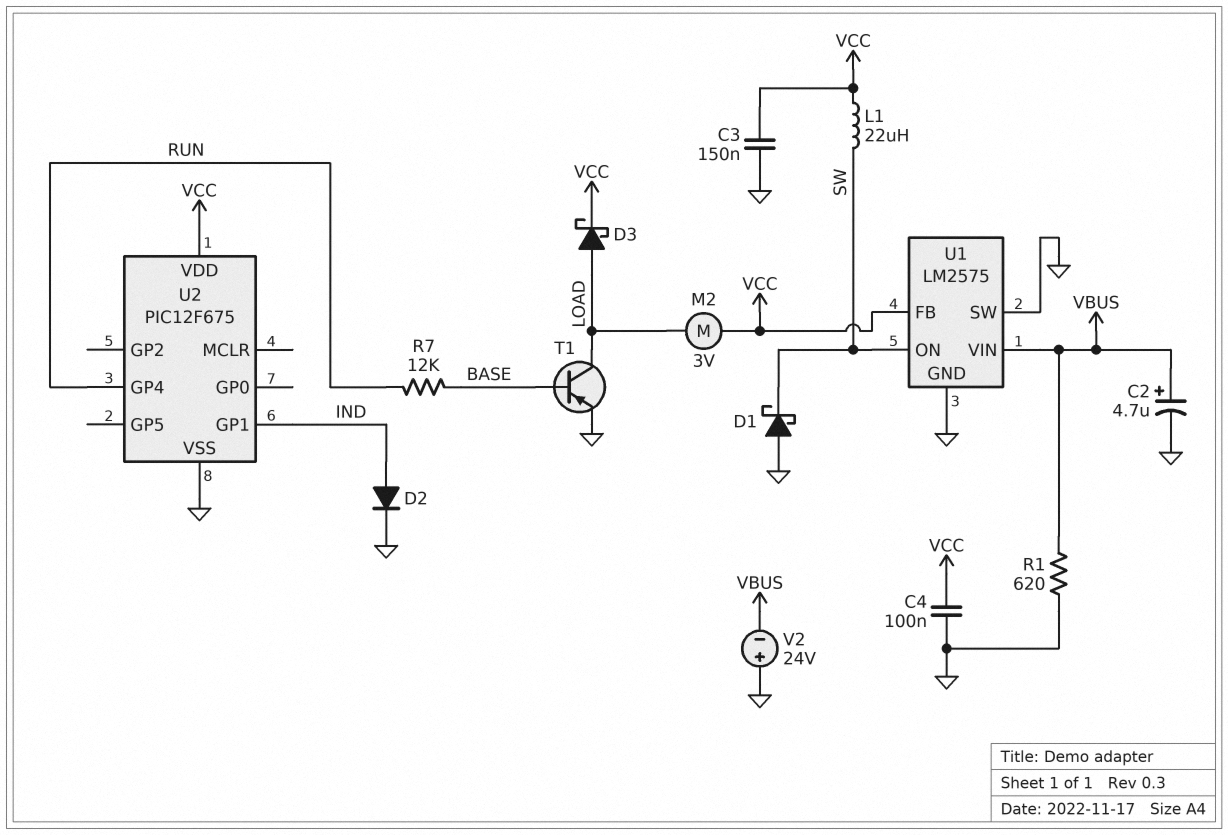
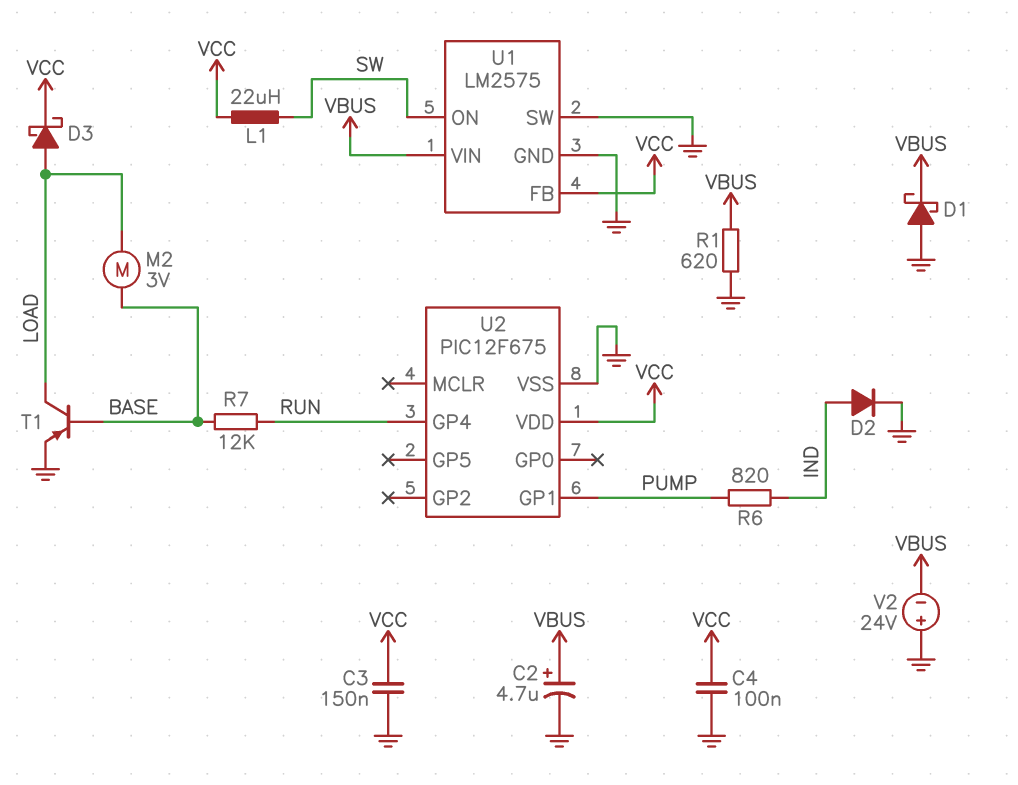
D1: schottky (A GND, K SW) -> schottky (A GND, K VBUS)
M2: motor 3V (LOAD, VCC) -> motor 3V (BASE, LOAD)
R6: none -> 820 (IND, PUMP)
U2 pin GP1: IND -> PUMP

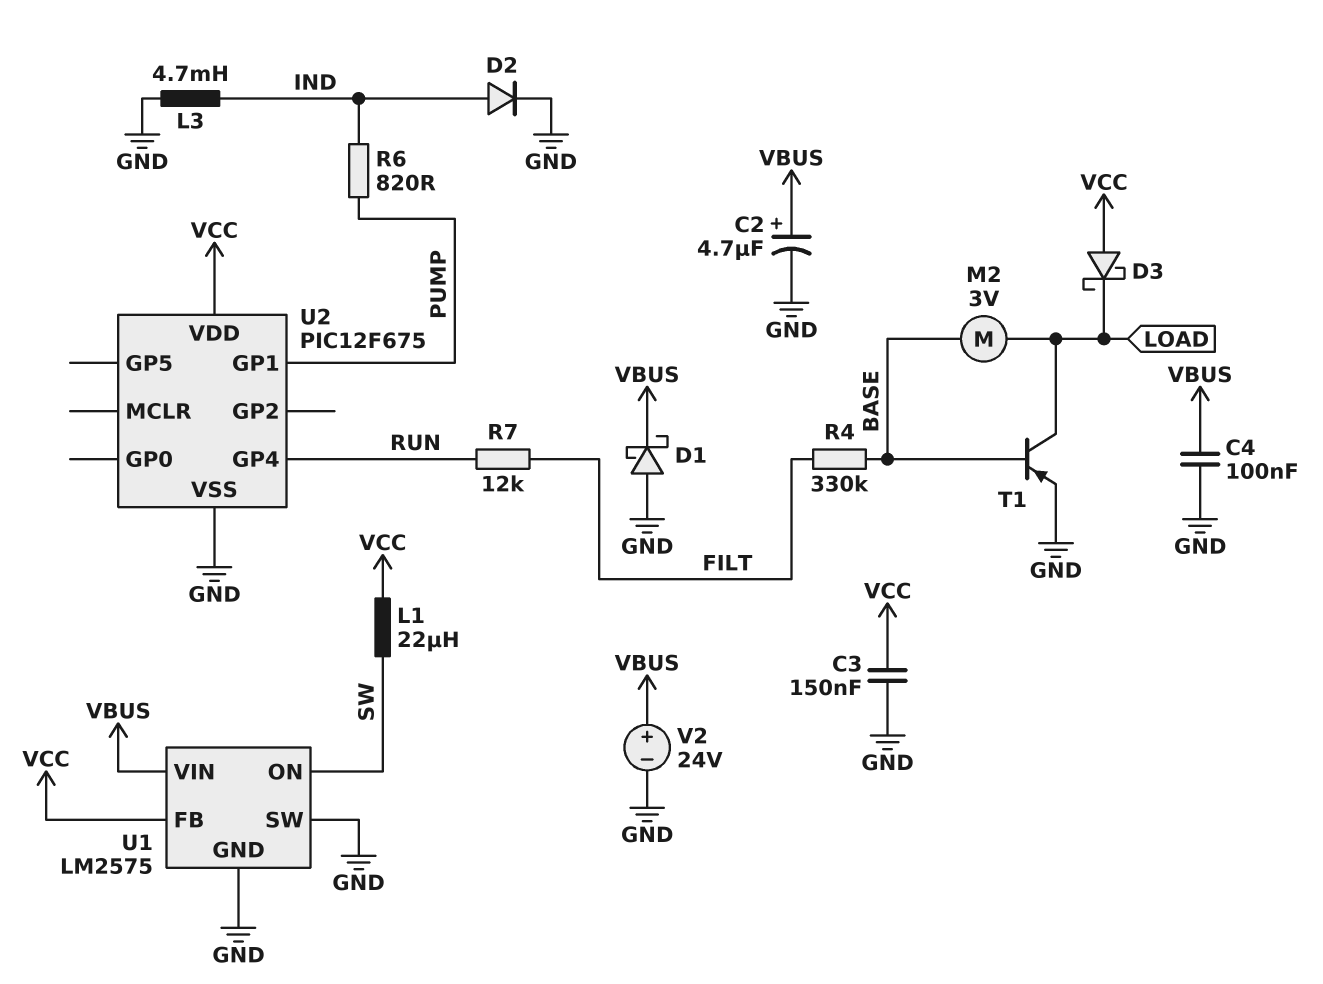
C4: 100nF (GND, VCC) -> 100nF (GND, VBUS)
D3: schottky (A LOAD, K VCC) -> schottky (A VCC, K LOAD)
L3: none -> 4.7mH (GND, IND)
R1: 620 (GND, VBUS) -> none
R4: none -> 330k (BASE, FILT)
R7: 12k (BASE, RUN) -> 12k (FILT, RUN)
V2: 24V (plus GND, minus VBUS) -> 24V (plus VBUS, minus GND)

